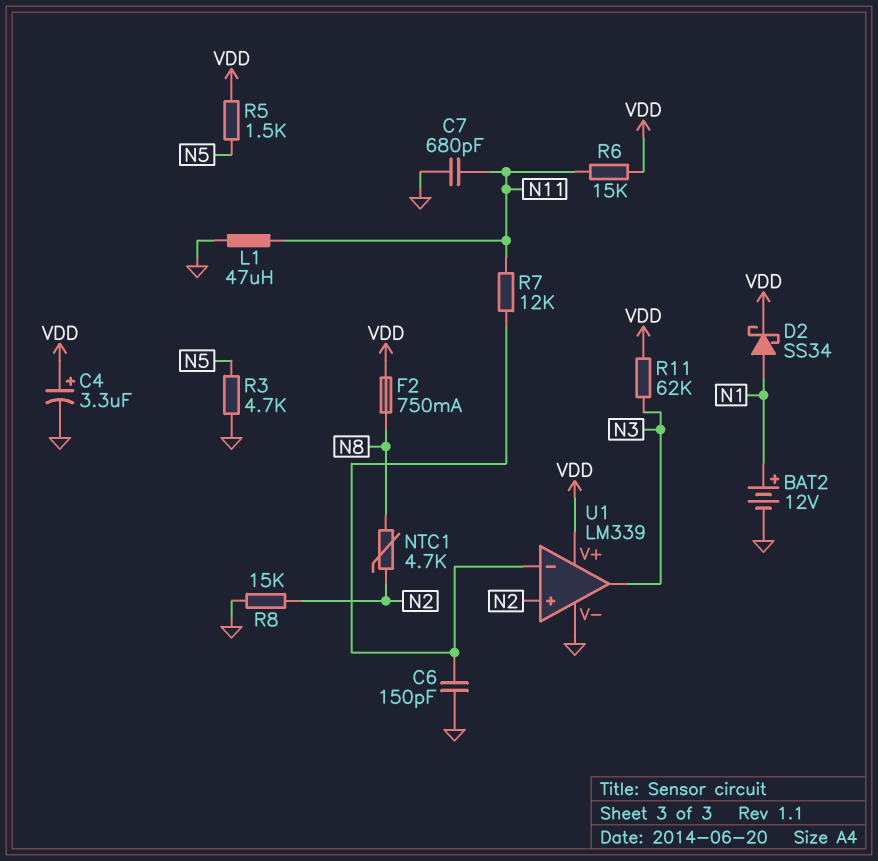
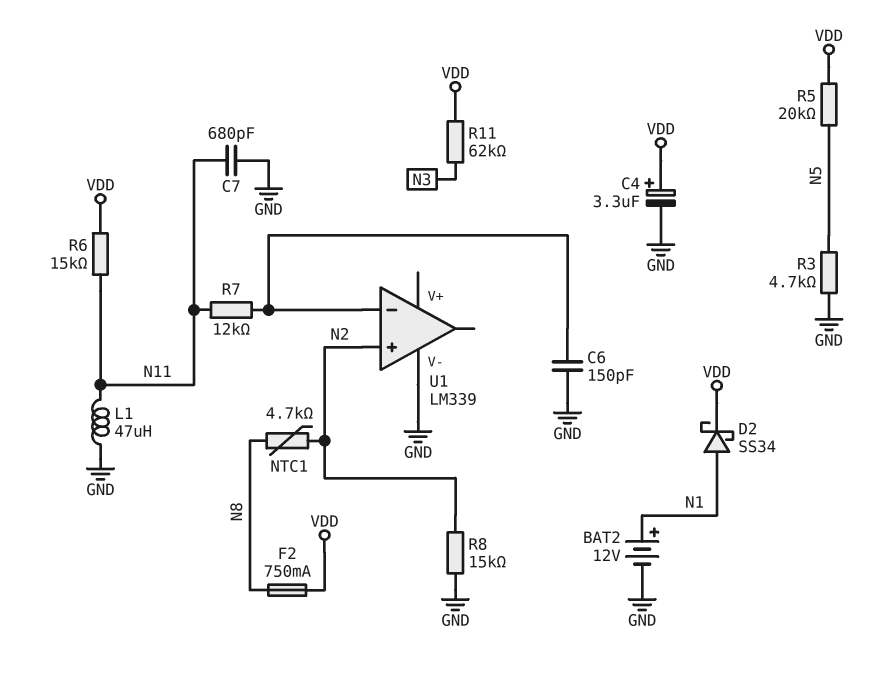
R5: 1.5k (N5, VDD) -> 20k (N5, VDD)
U1 pin V+: VDD -> none
U1 pin out: N3 -> none

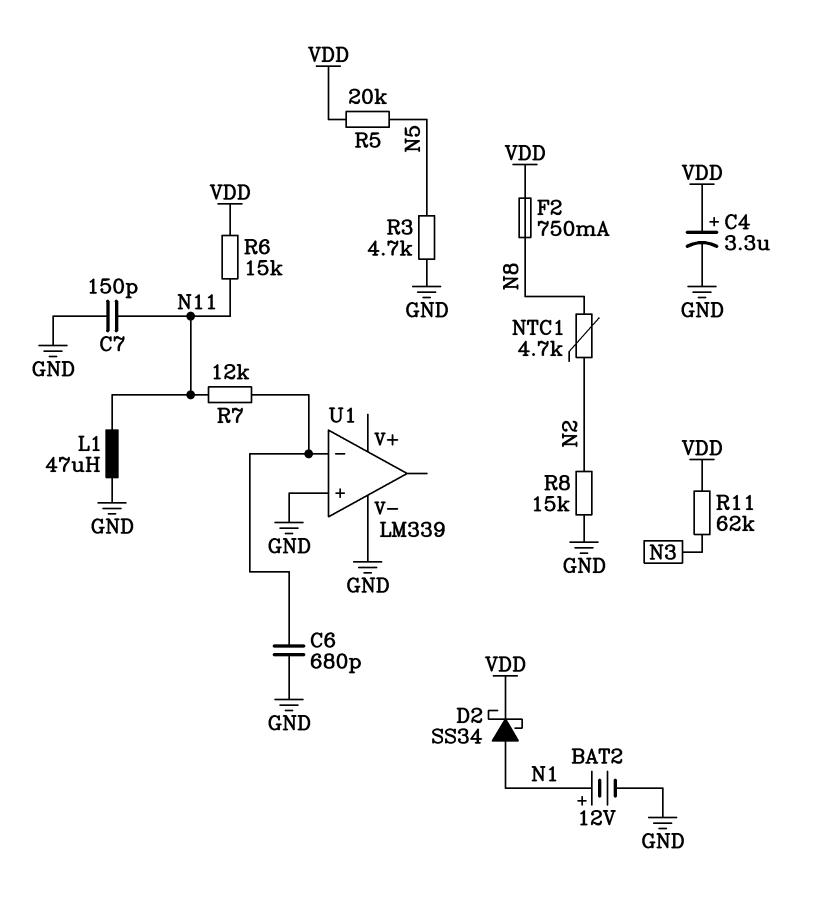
C6: 150pF (GND, U1/in-) -> 680pF (GND, U1/in-)
C7: 680pF (GND, N11) -> 150pF (GND, N11)
U1 pin in+: N2 -> GND

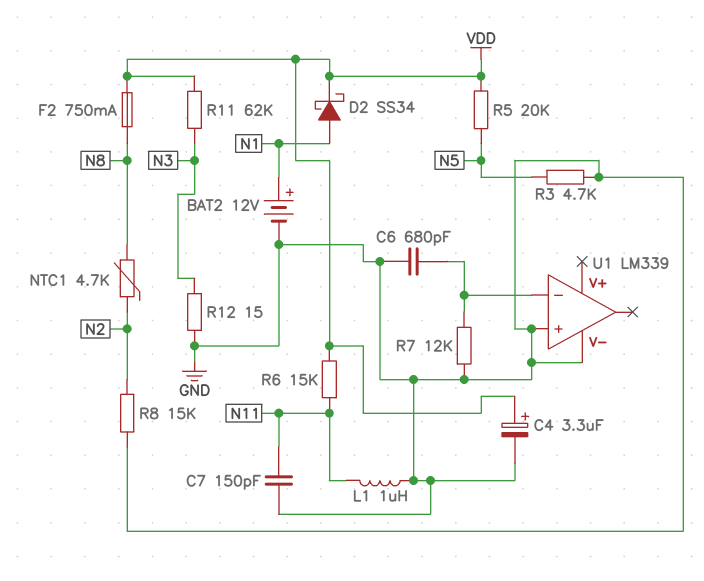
L1: 47uH (GND, N11) -> 1uH (GND, N11)
R7: 12k (N11, U1/in-) -> 12k (GND, U1/in-)
R12: none -> 15 (GND, N3)

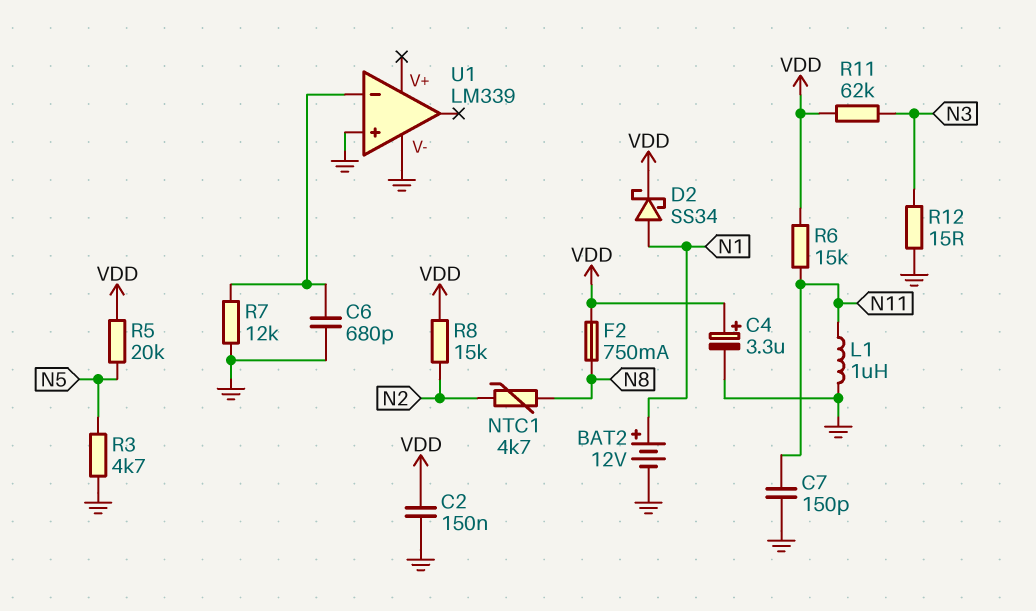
C2: none -> 150nF (GND, VDD)
R8: 15k (GND, N2) -> 15k (N2, VDD)

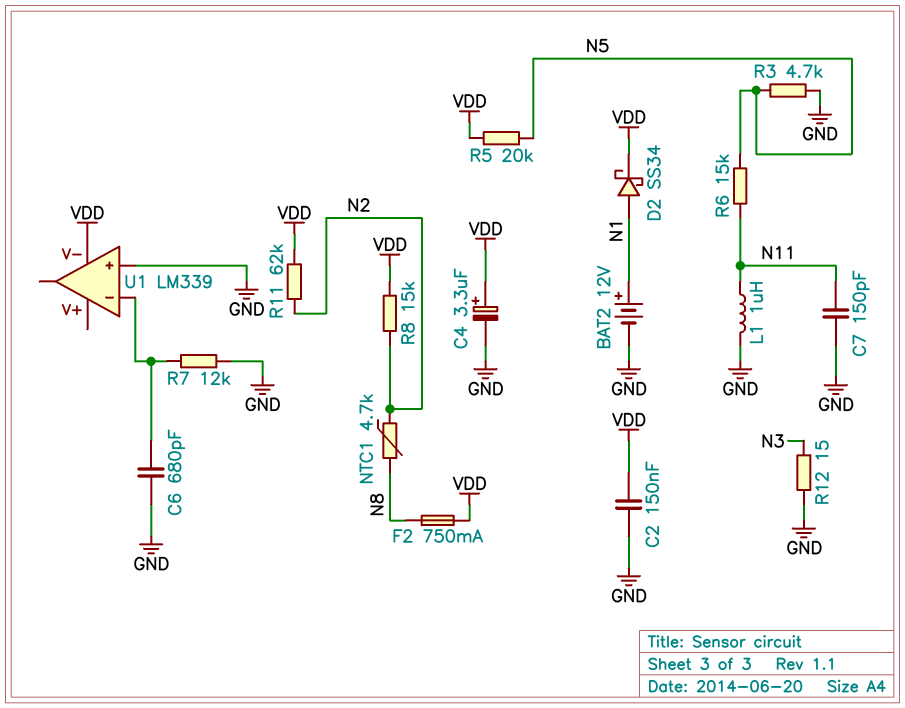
R6: 15k (N11, VDD) -> 15k (N5, N11)
R11: 62k (N3, VDD) -> 62k (N2, VDD)
U1 pin V-: GND -> VDD

